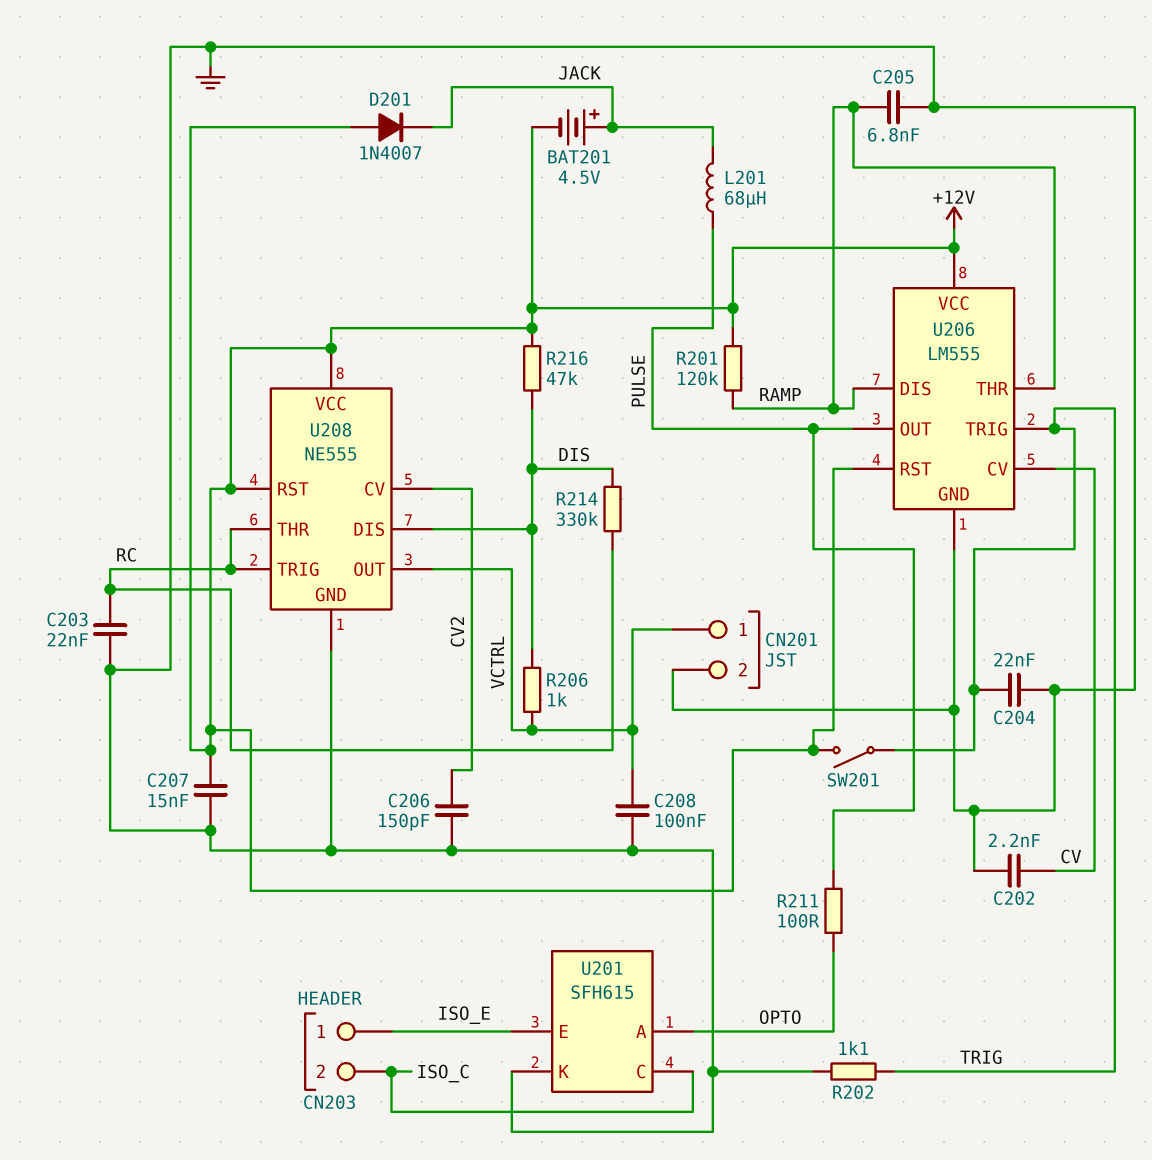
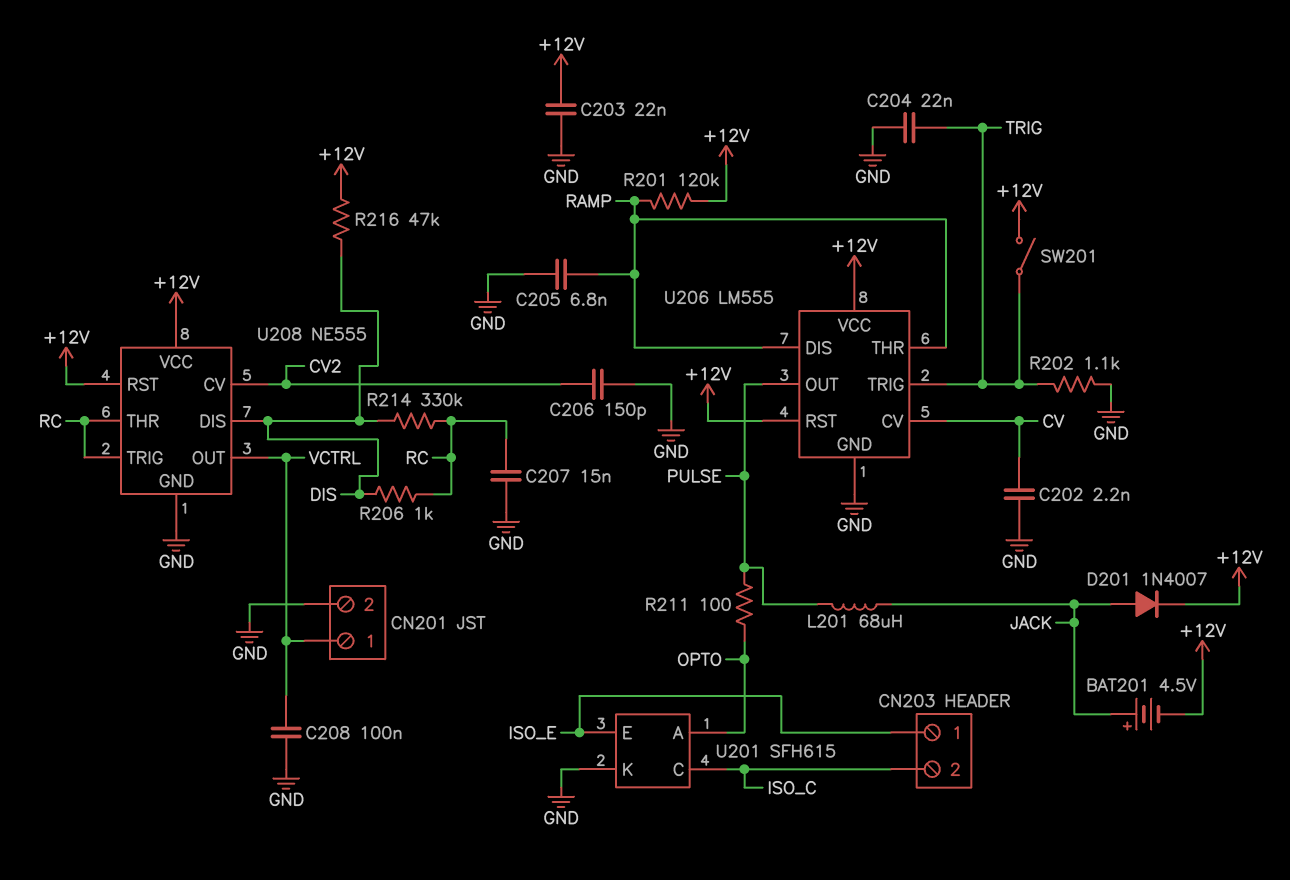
C203: 22nF (GND, RC) -> 22nF (+12V, GND)
C207: 15nF (+12V, GND) -> 15nF (GND, RC)
D201: diode 1N4007 (A +12V, K JACK) -> diode 1N4007 (A JACK, K +12V)
R206: 1k (DIS, VCTRL) -> 1k (DIS, RC)

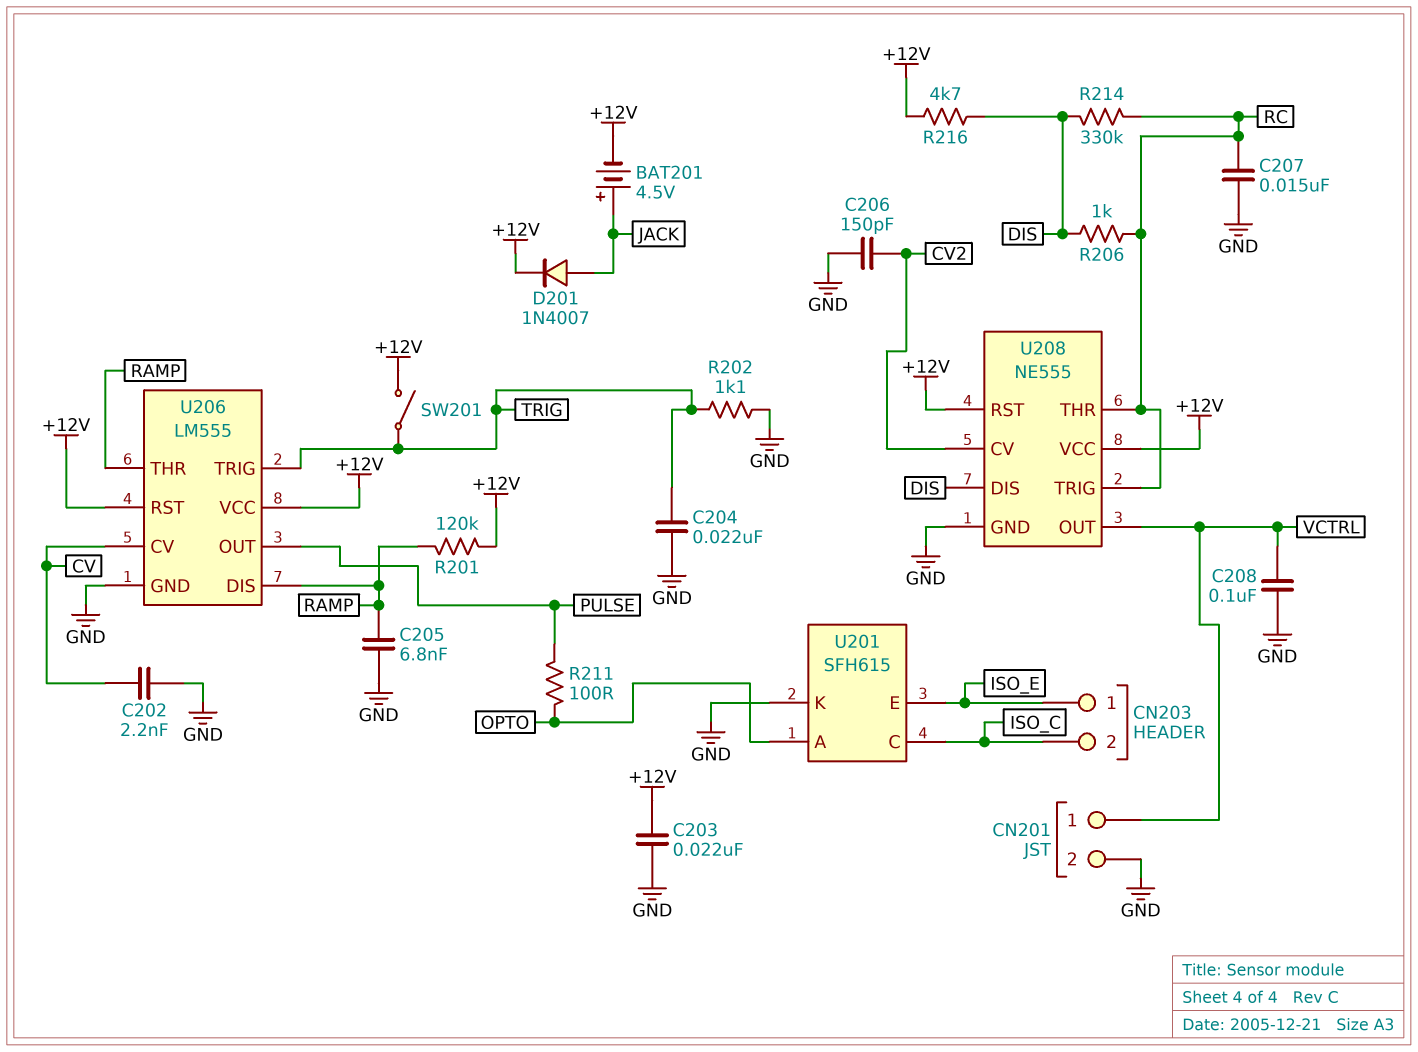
L201: 68uH (JACK, PULSE) -> none
R216: 47k (+12V, DIS) -> 4.7k (+12V, DIS)

